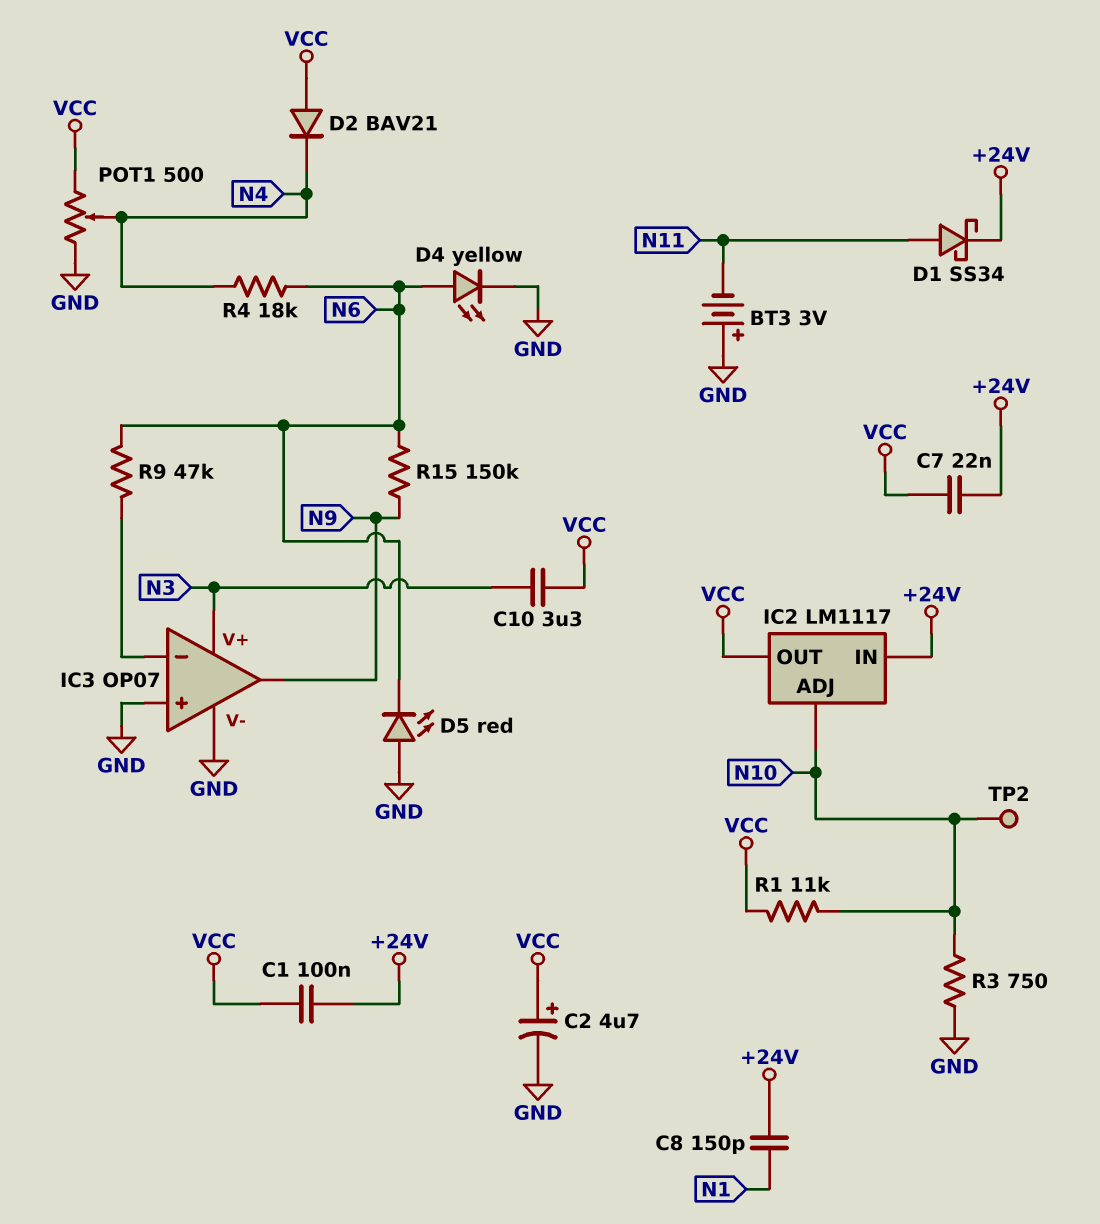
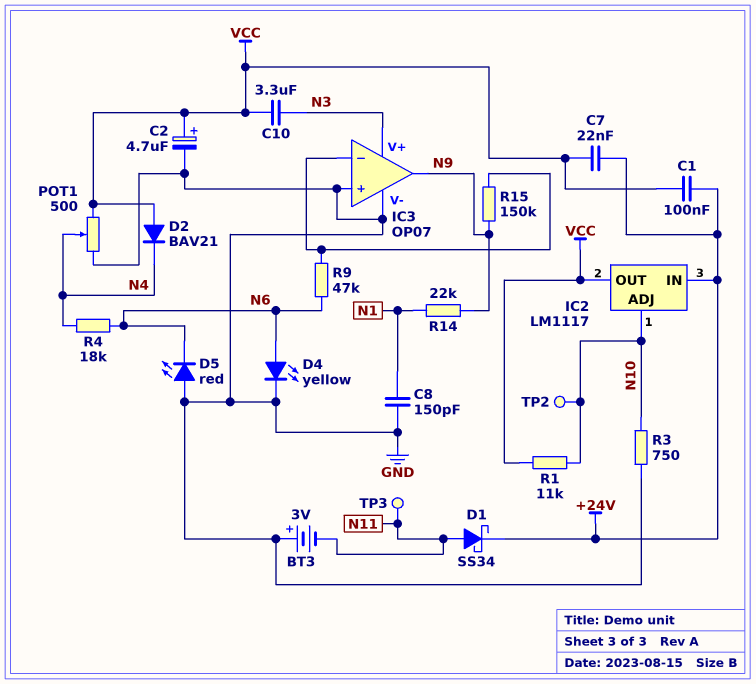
C8: 150pF (+24V, N1) -> 150pF (GND, N1)
R14: none -> 22k (N1, N9)
R15: 150k (N6, N9) -> 150k (IC3/in-, N9)
TP3: none -> test point (N11)

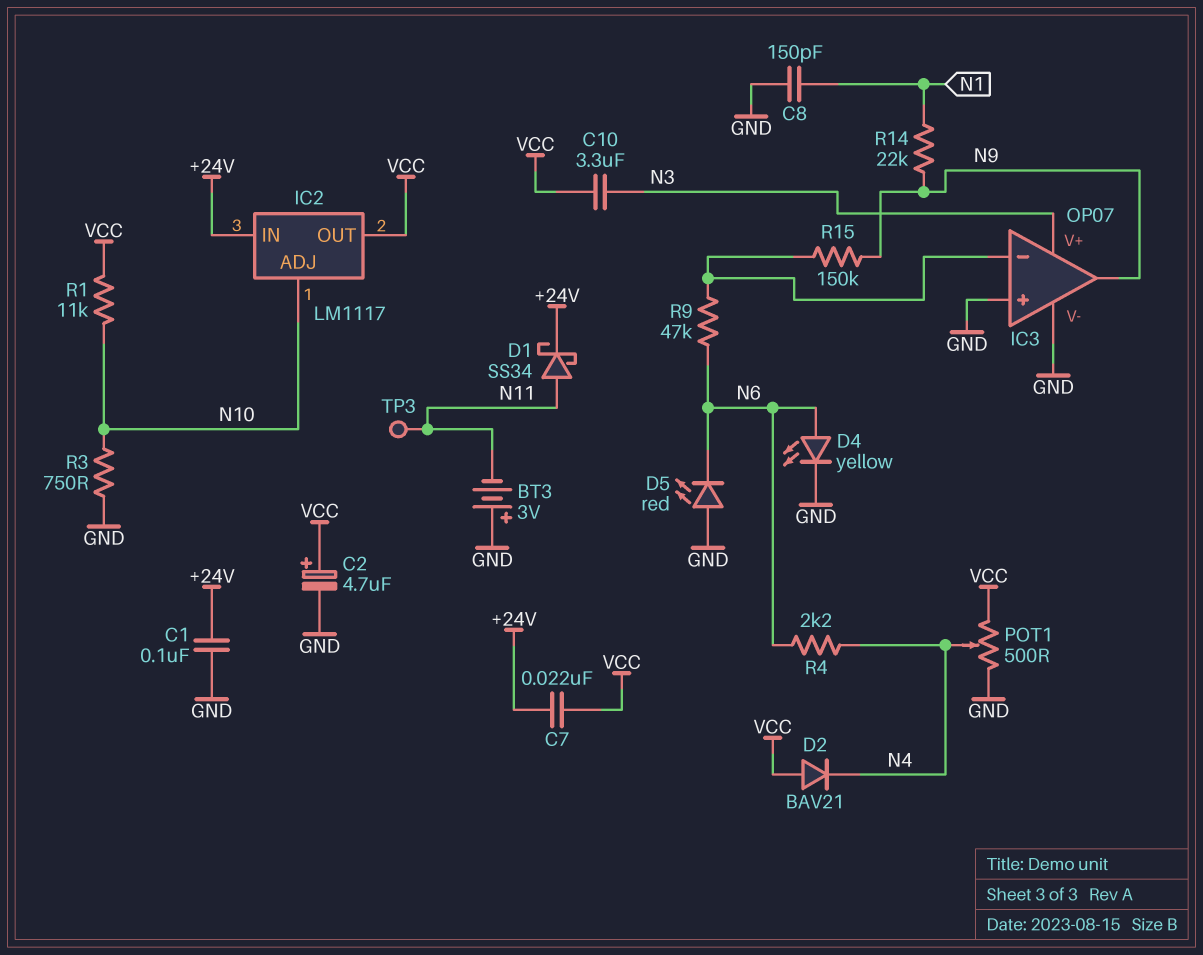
C1: 100nF (+24V, VCC) -> 100nF (+24V, GND)
R4: 18k (N4, N6) -> 2.2k (N4, N6)
TP2: test point (N10) -> none

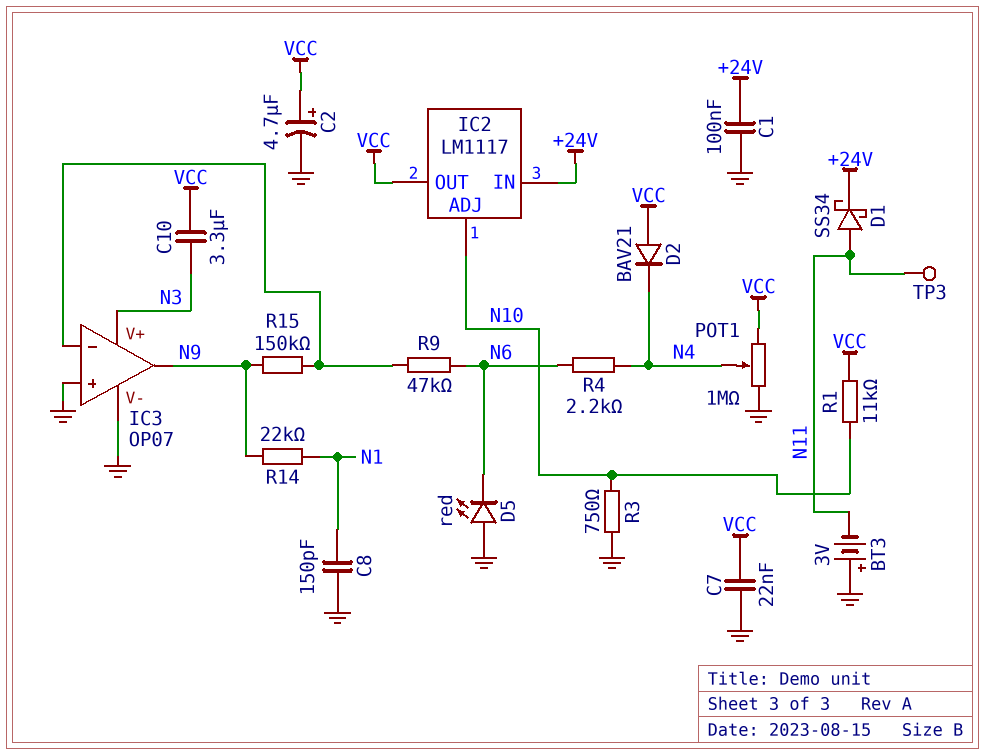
C7: 22nF (+24V, VCC) -> 22nF (GND, VCC)
D4: LED yellow (A N6, K GND) -> none
POT1: 500 (GND, VCC, wiper N4) -> 1M (GND, VCC, wiper N4)

